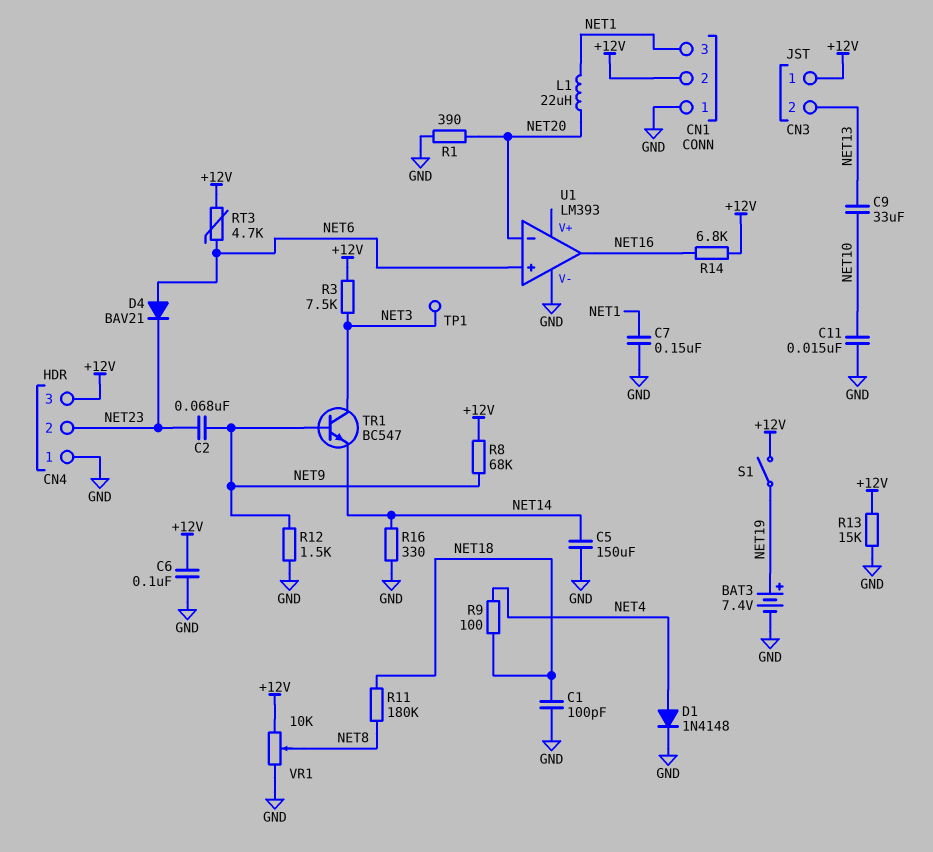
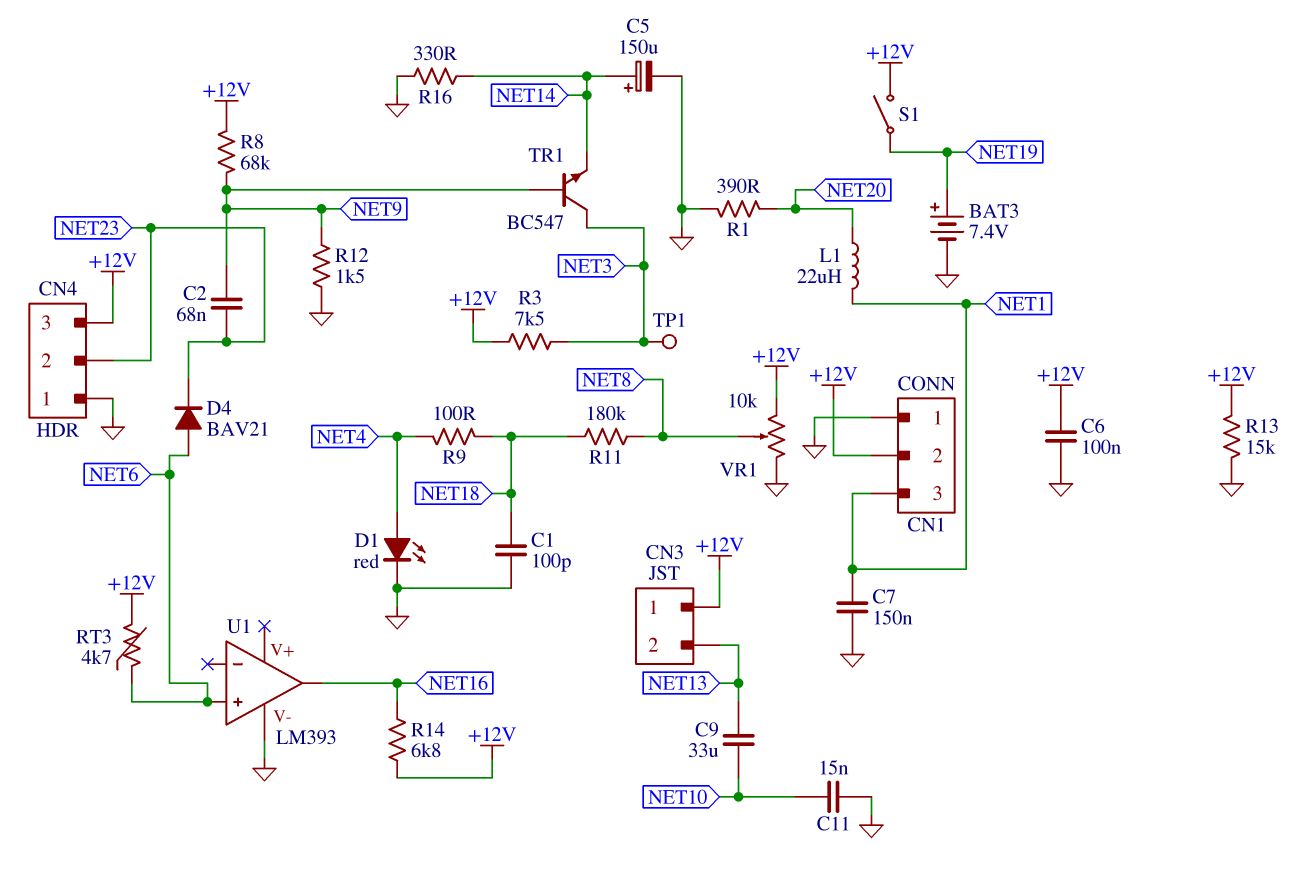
C5: 150uF (GND, NET14) -> 150uF (plus NET14, minus GND)
D1: diode 1N4148 (A NET4, K GND) -> LED red (A NET4, K GND)
U1 pin in-: NET20 -> none

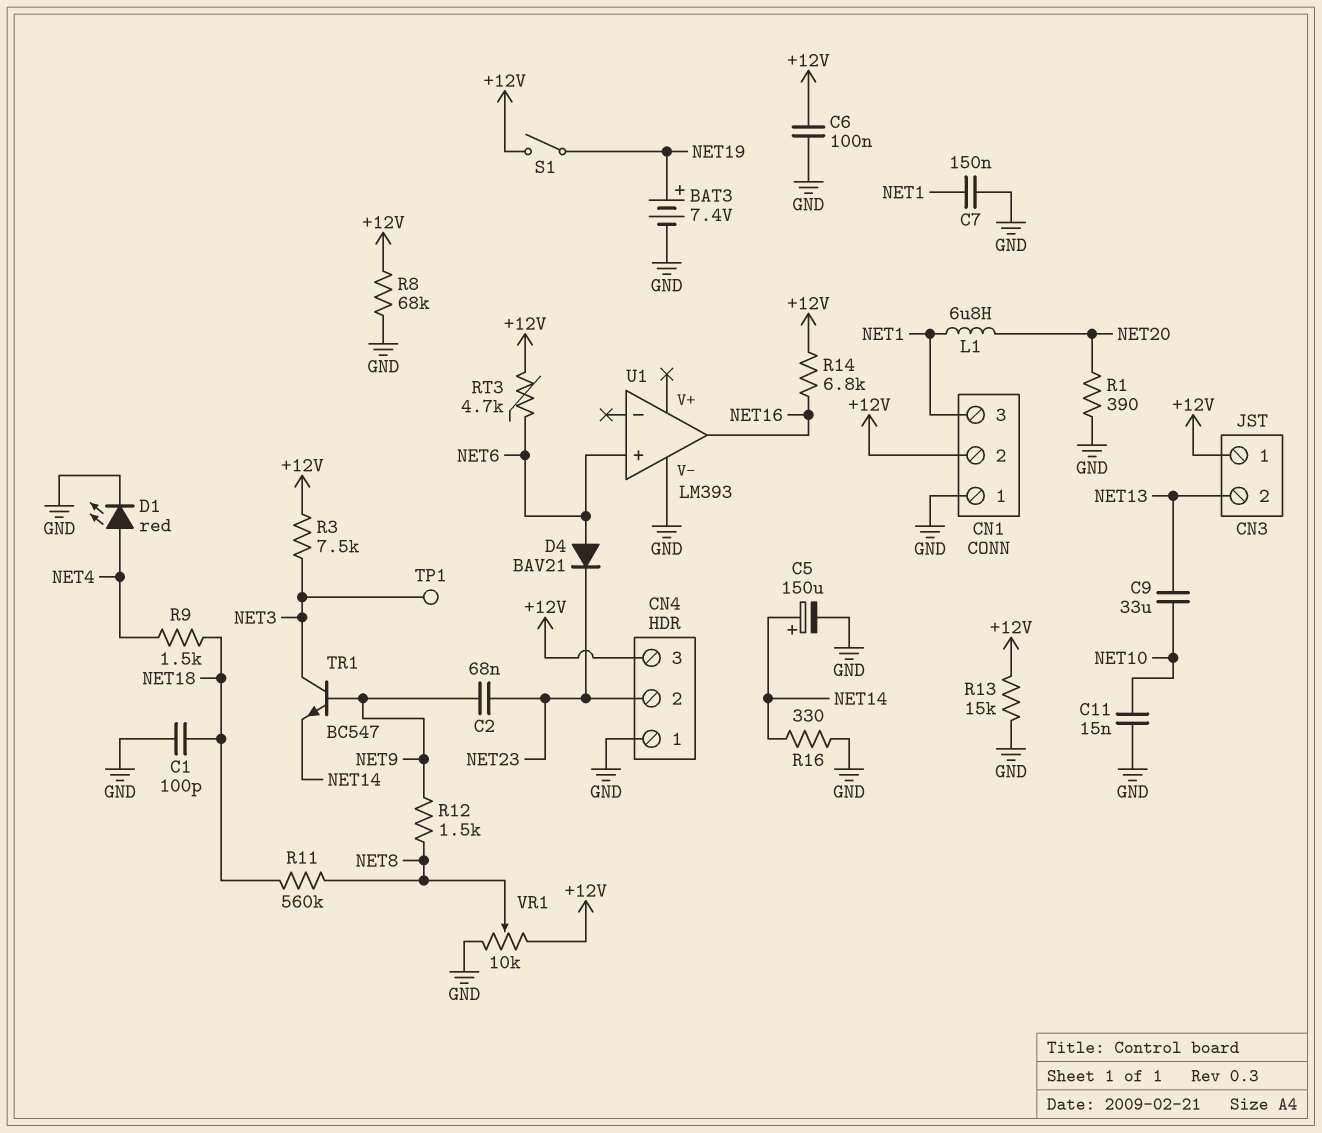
L1: 22uH (NET1, NET20) -> 6.8uH (NET1, NET20)
R8: 68k (+12V, NET9) -> 68k (+12V, GND)
R9: 100 (NET4, NET18) -> 1.5k (NET4, NET18)
R11: 180k (NET8, NET18) -> 560k (NET8, NET18)
R12: 1.5k (GND, NET9) -> 1.5k (NET8, NET9)

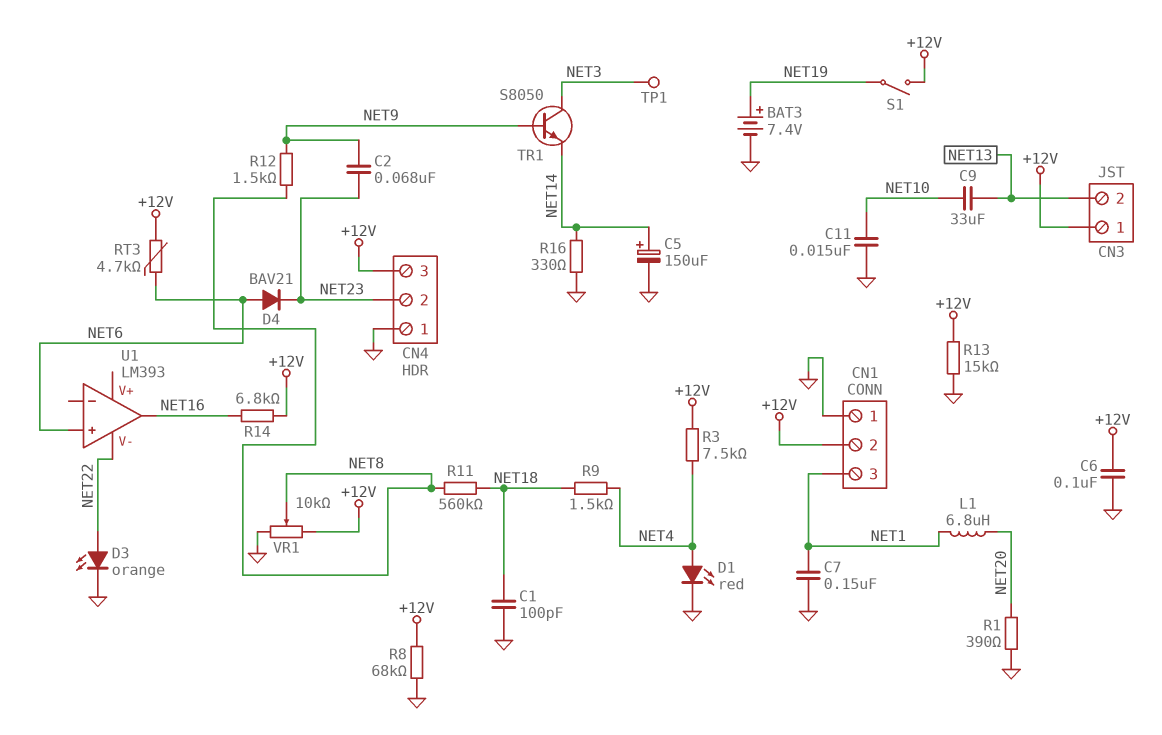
D3: none -> LED orange (A NET22, K GND)
R3: 7.5k (+12V, NET3) -> 7.5k (+12V, NET4)
TR1: NPN BC547 (B NET9, C NET3, E NET14) -> NPN S8050 (B NET9, C NET3, E NET14)
U1 pin V-: GND -> NET22

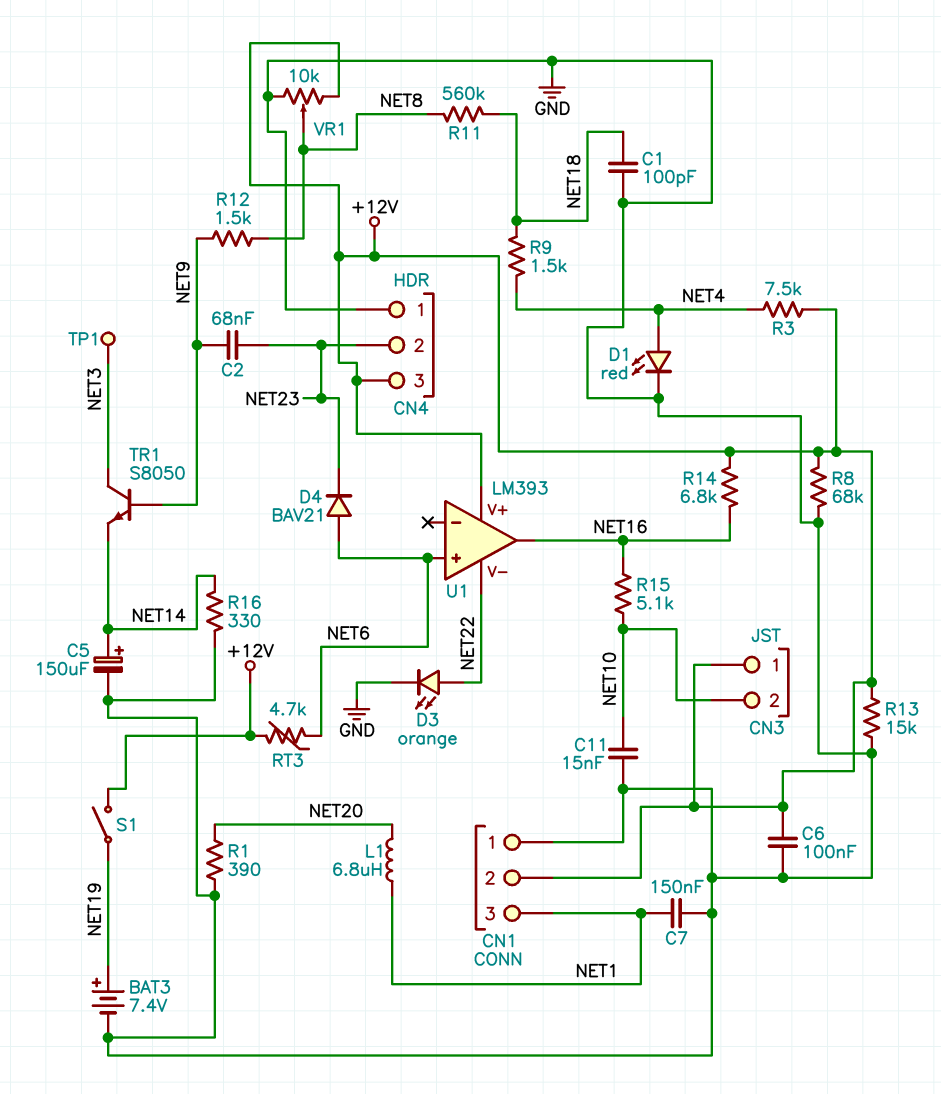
C9: 33uF (NET10, NET13) -> none
CN3 pin 2: NET13 -> NET10
R15: none -> 5.1k (NET10, NET16)
U1 pin V+: none -> +12V

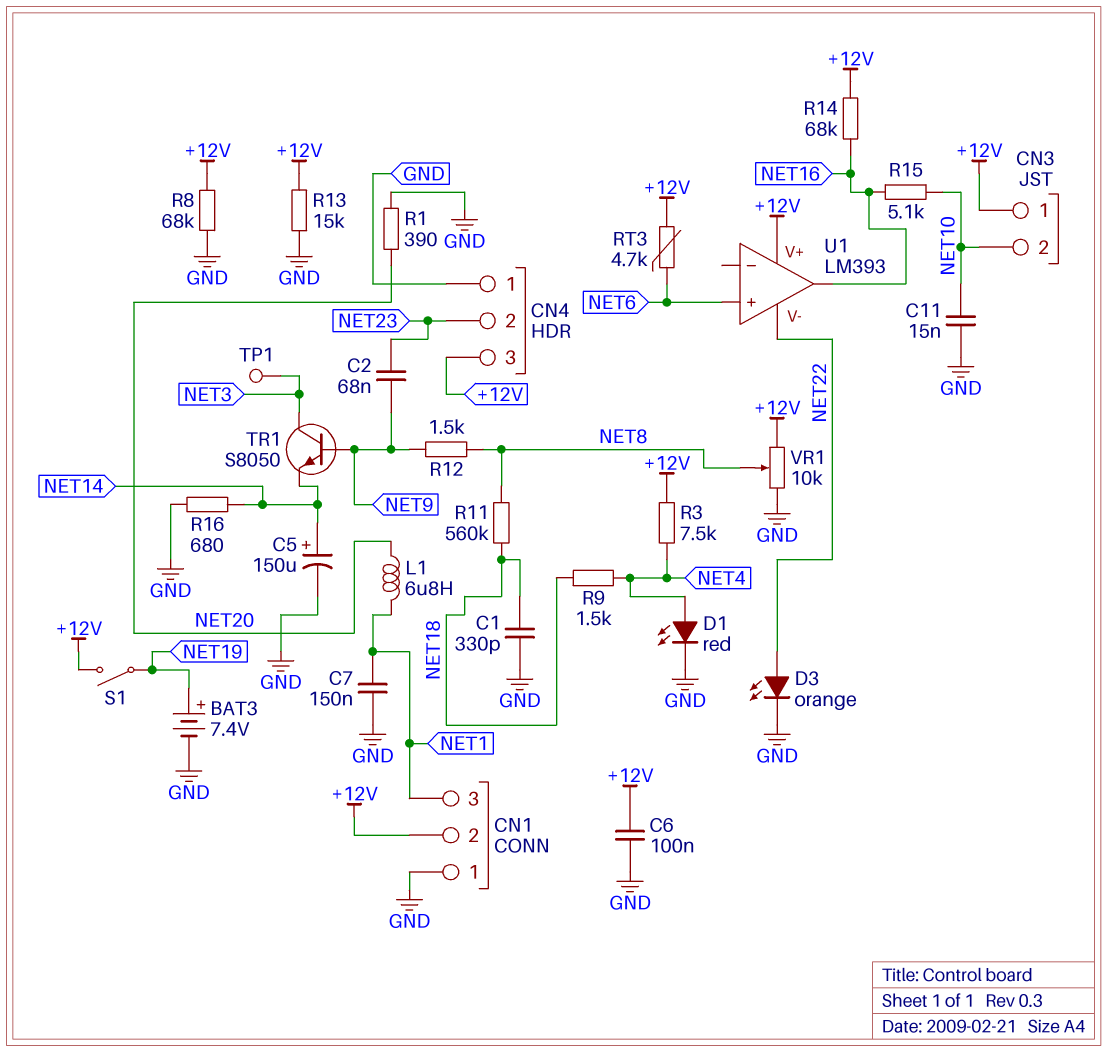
C1: 100pF (GND, NET18) -> 330pF (GND, NET18)
D4: diode BAV21 (A NET6, K NET23) -> none
R14: 6.8k (+12V, NET16) -> 68k (+12V, NET16)
R16: 330 (GND, NET14) -> 680 (GND, NET14)

